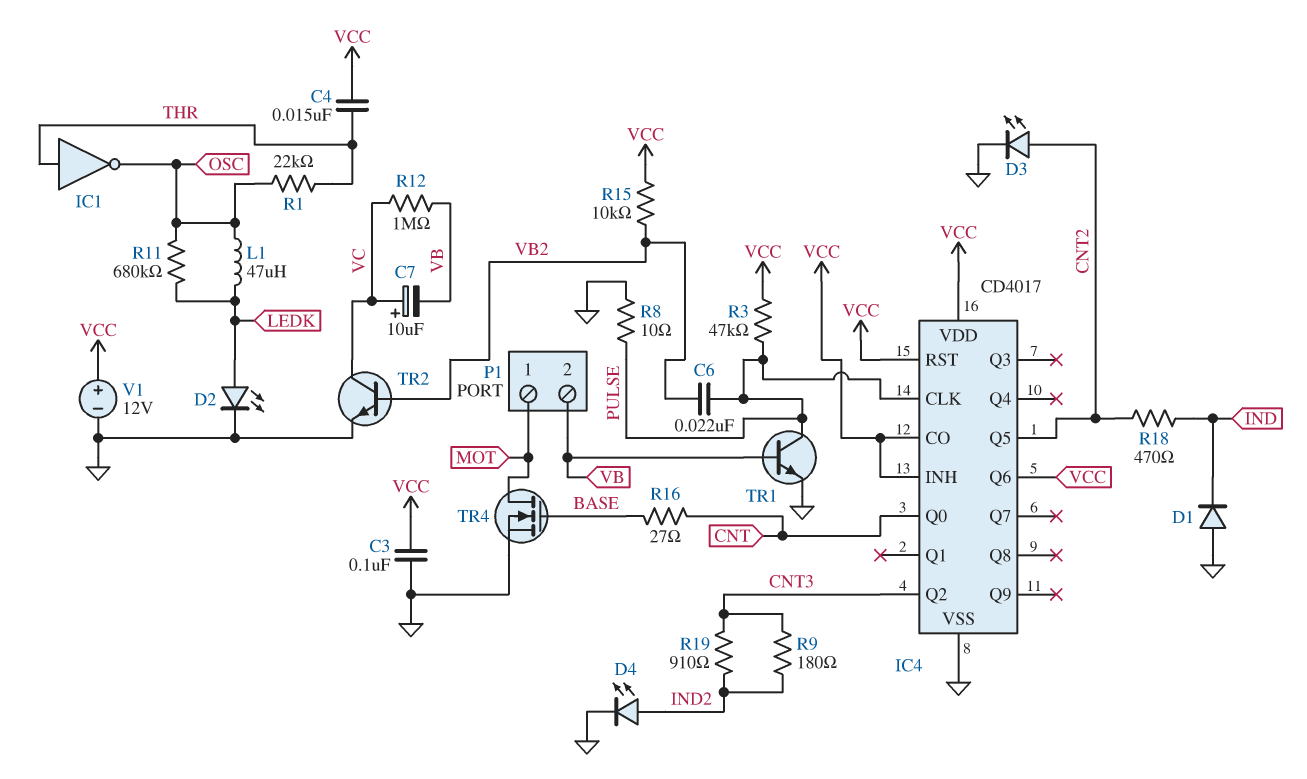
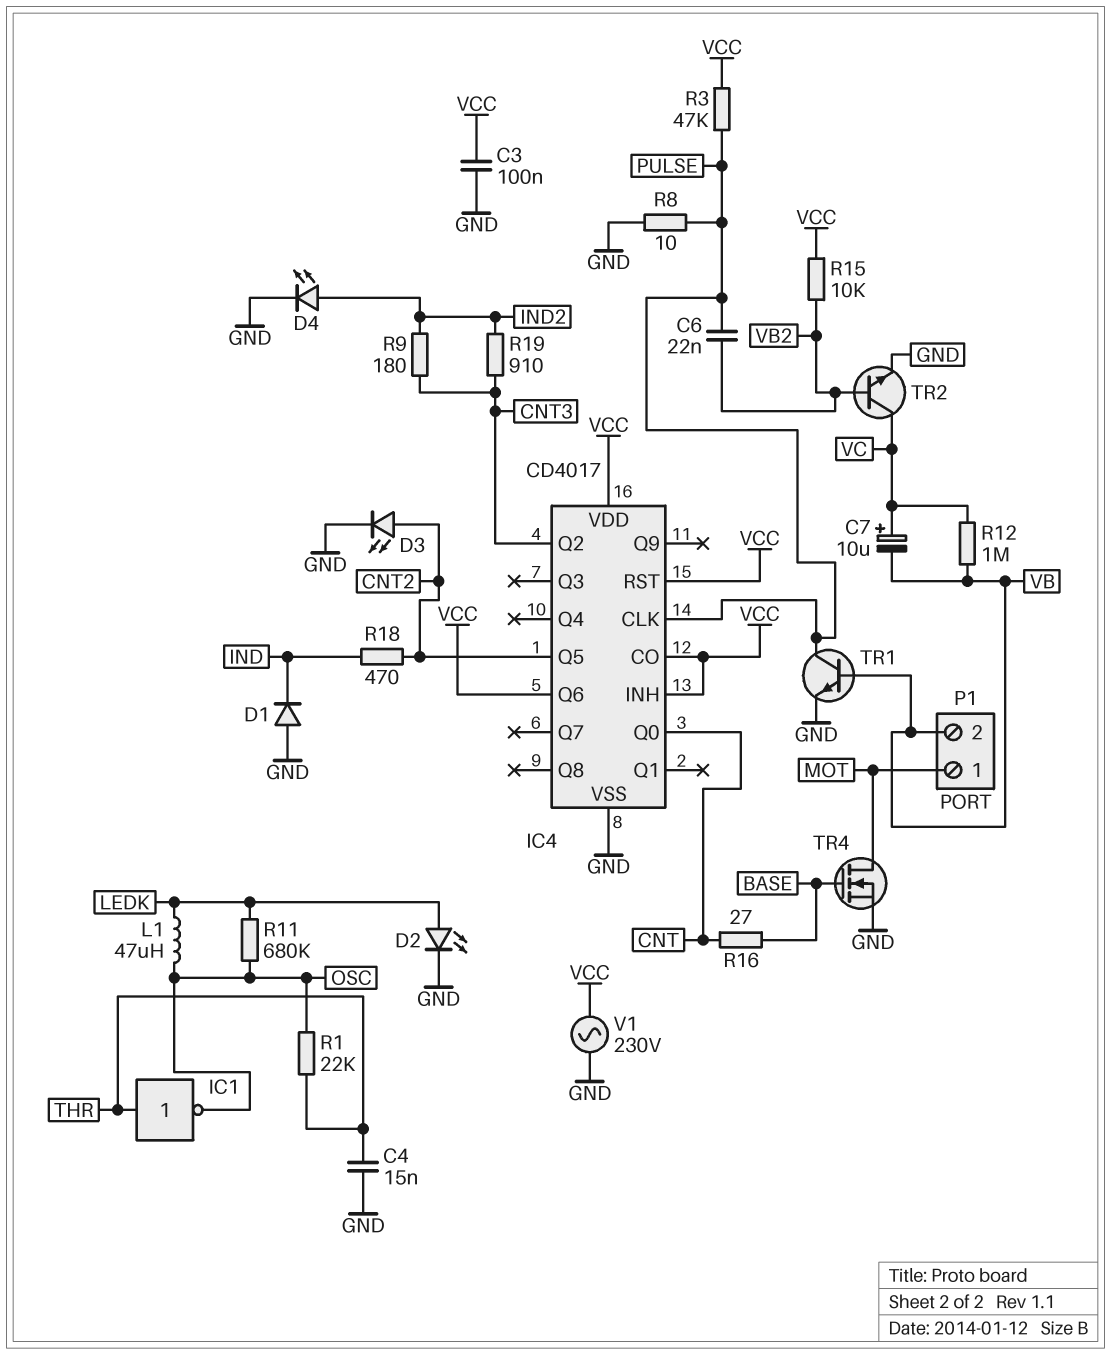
C4: 15nF (THR, VCC) -> 15nF (GND, THR)
V1: 12V (plus VCC, minus GND) -> AC 230V (GND, VCC)

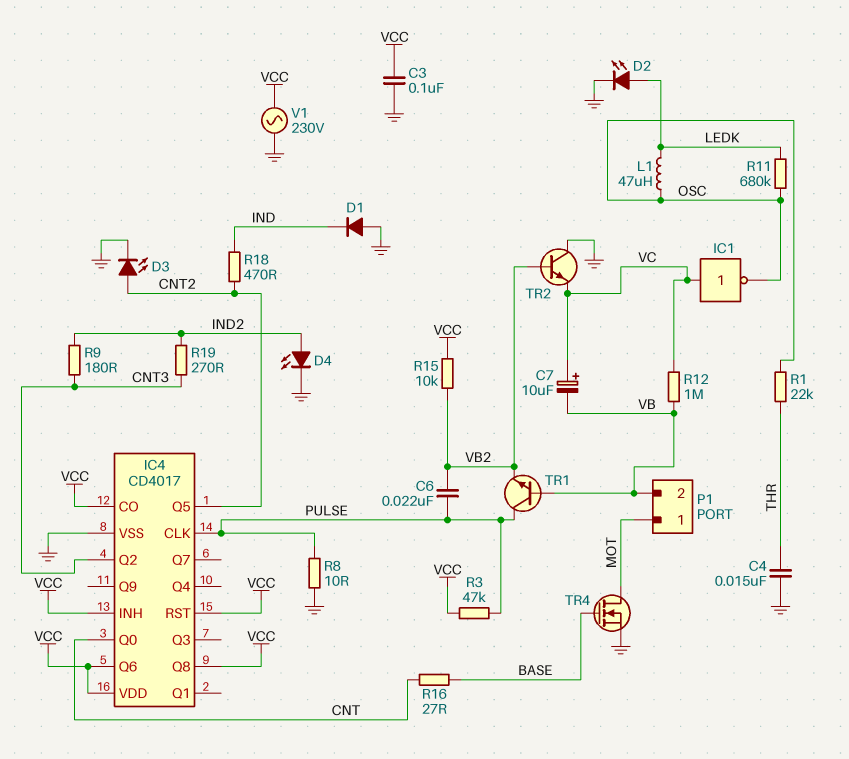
IC1: NOT (in THR, out OSC) -> NOT (in VC, out OSC)
IC4 pin Q8: none -> VCC
R19: 910 (CNT3, IND2) -> 270 (CNT3, IND2)
TR1: NPN (B VB, C PULSE, E GND) -> NPN (B VB, C PULSE, E VB2)
TR2: NPN (B VB2, C VC, E GND) -> NPN (B VB2, C GND, E VC)

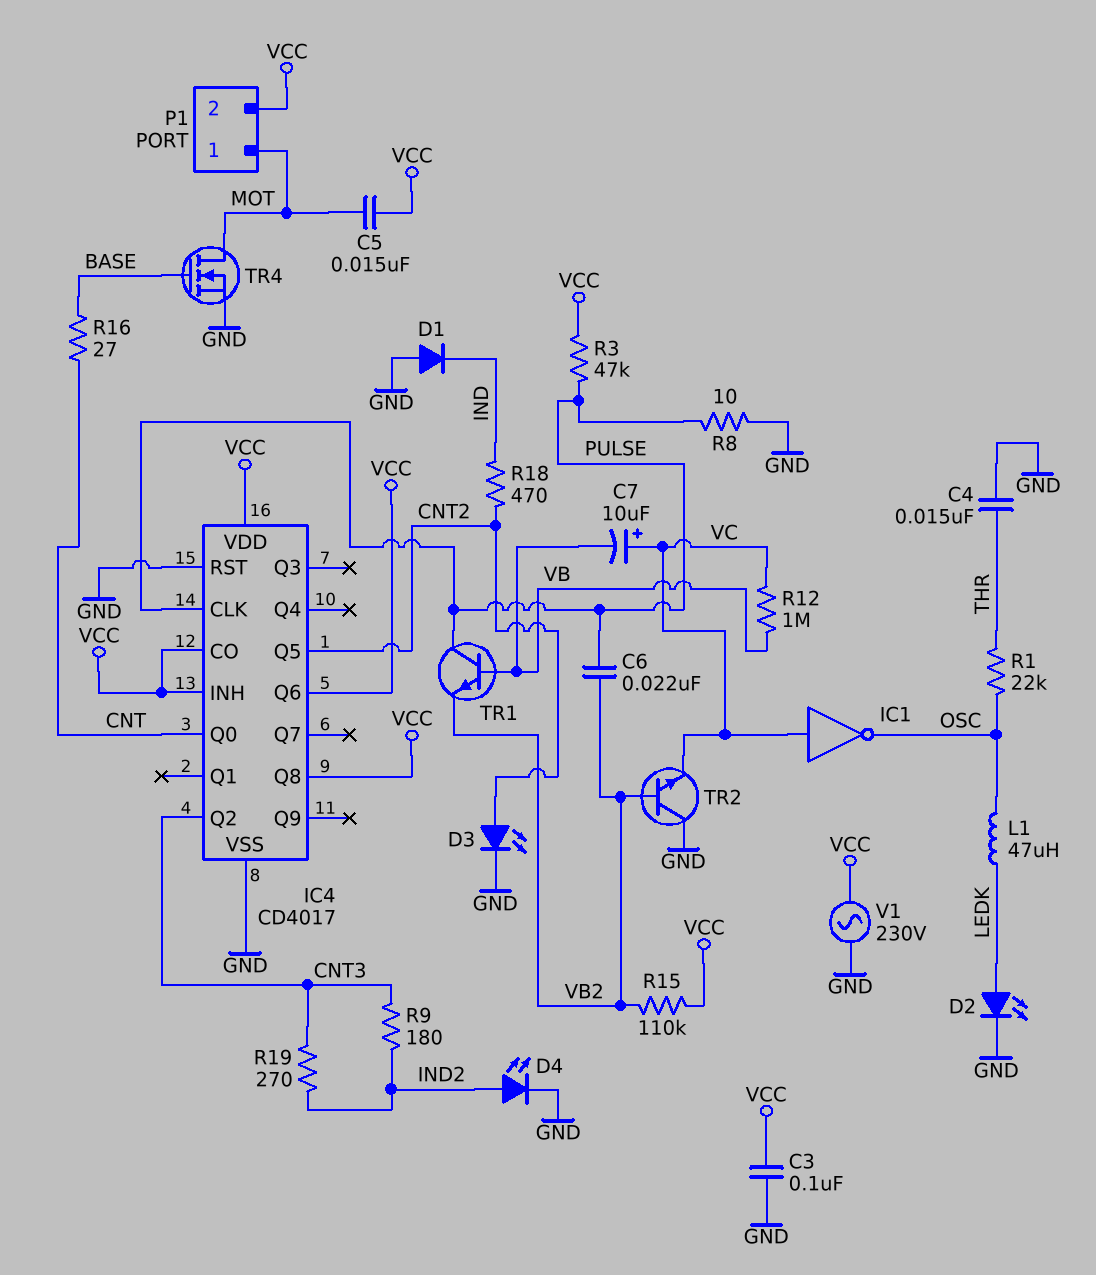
C5: none -> 15nF (MOT, VCC)
IC4 pin RST: VCC -> GND
P1 pin 2: VB -> VCC
R11: 680k (LEDK, OSC) -> none
R15: 10k (VB2, VCC) -> 110k (VB2, VCC)

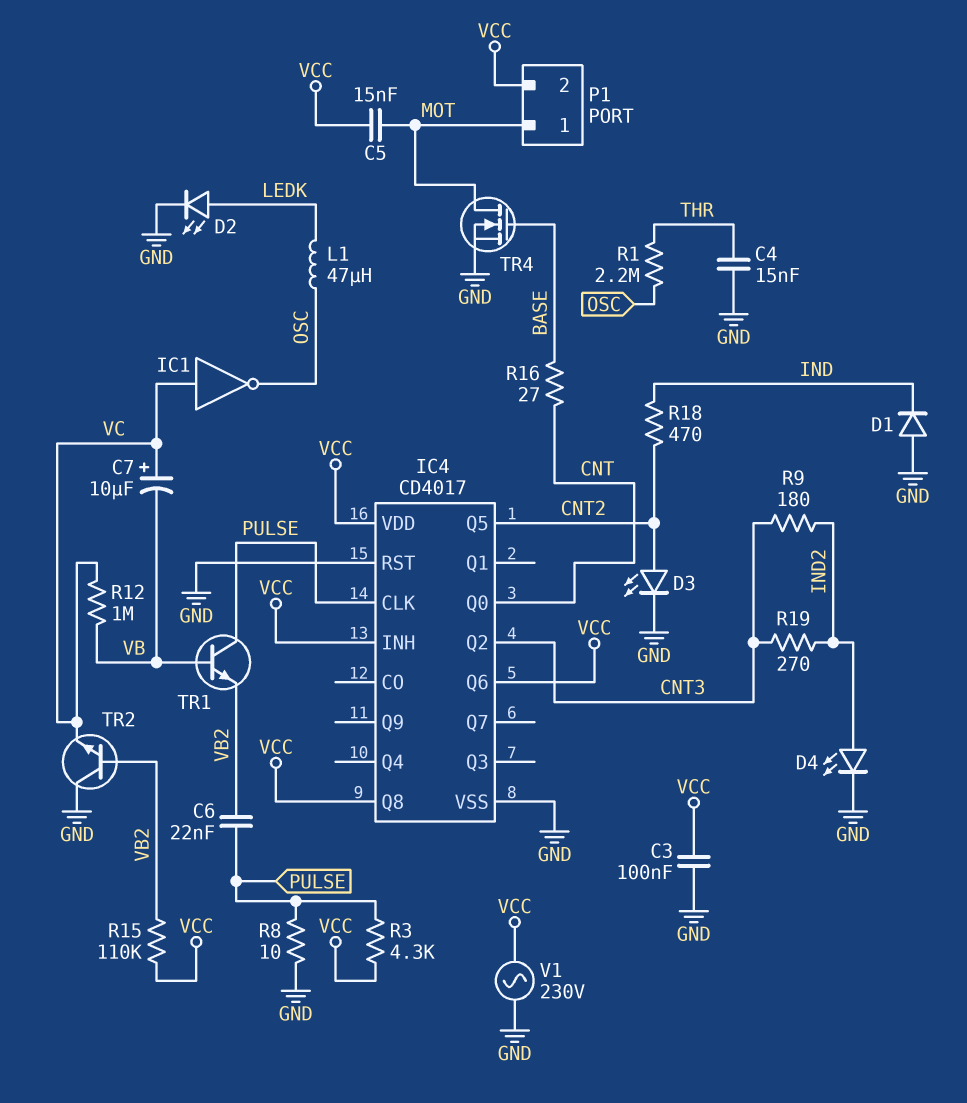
IC4 pin CO: VCC -> none
R1: 22k (OSC, THR) -> 2.2M (OSC, THR)
R3: 47k (PULSE, VCC) -> 4.3k (PULSE, VCC)

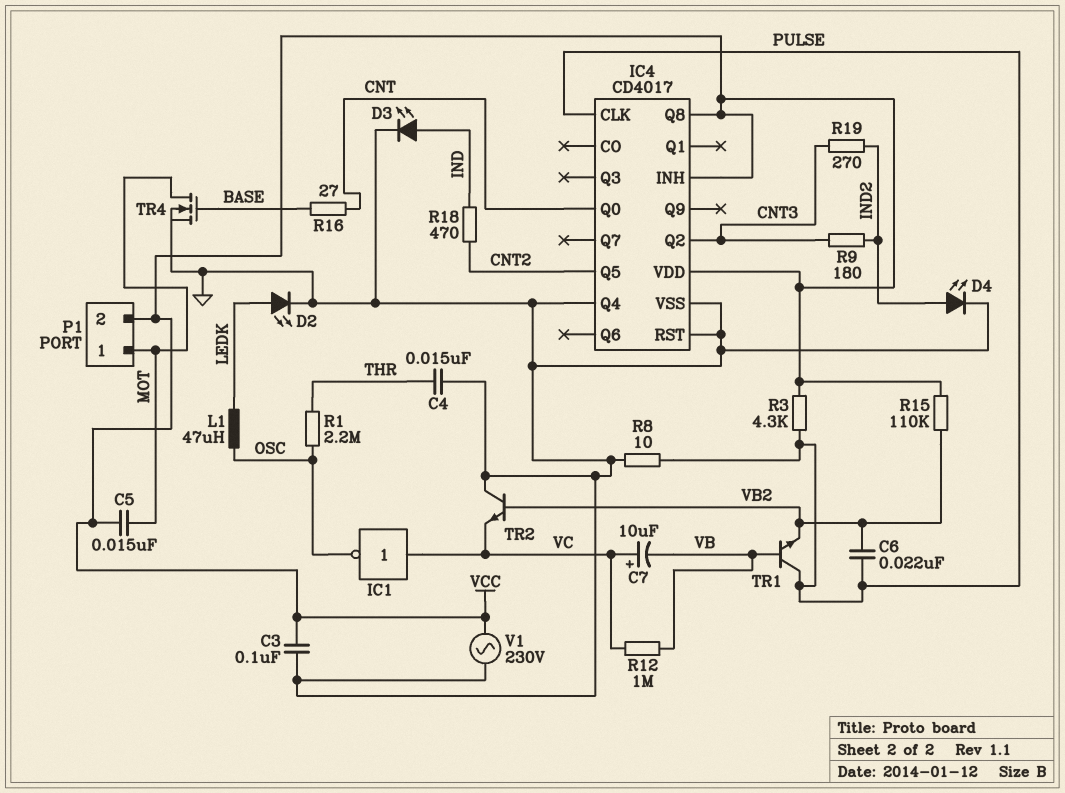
D1: diode (A GND, K IND) -> none
D3: LED (A CNT2, K GND) -> LED (A IND, K GND)
IC4 pin Q4: none -> GND
IC4 pin Q6: VCC -> none

